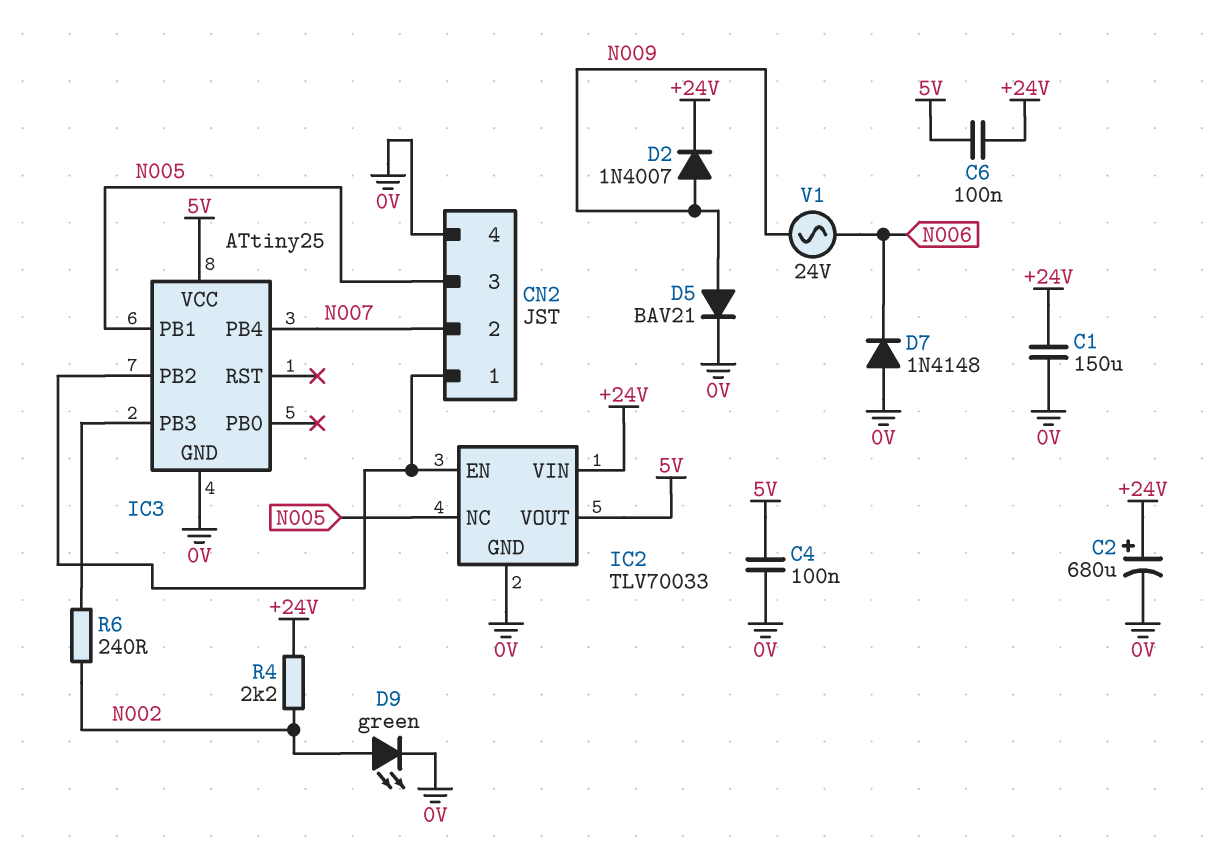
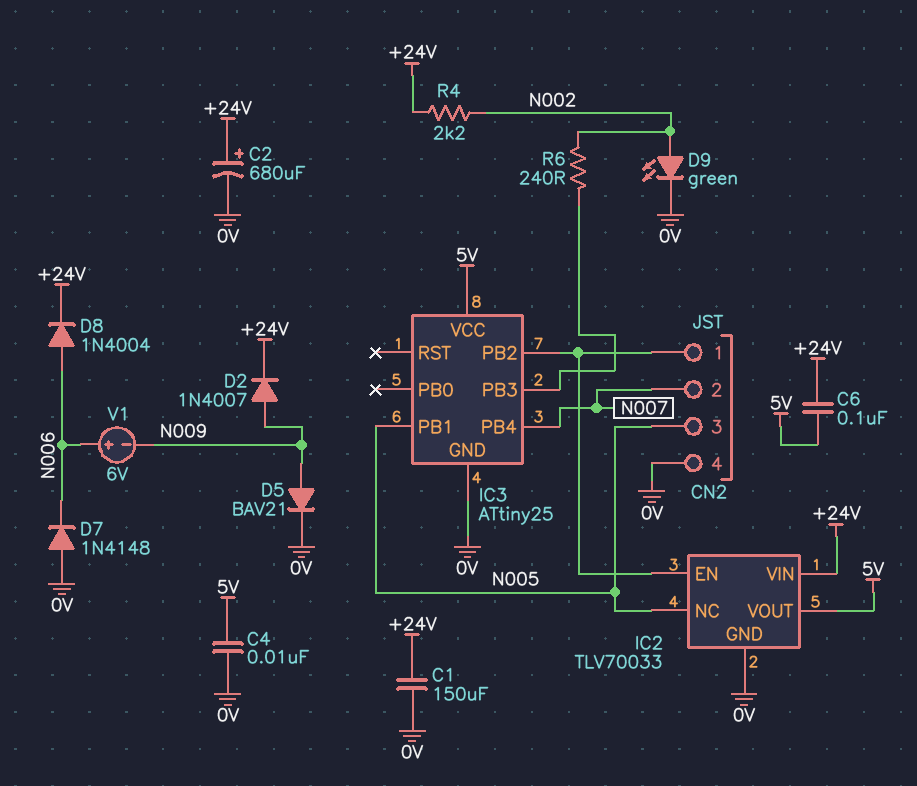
C4: 100nF (0V, 5V) -> 10nF (0V, 5V)
D8: none -> diode 1N4004 (A N006, K +24V)
V1: AC 24V (N006, N009) -> 6V (plus N006, minus N009)

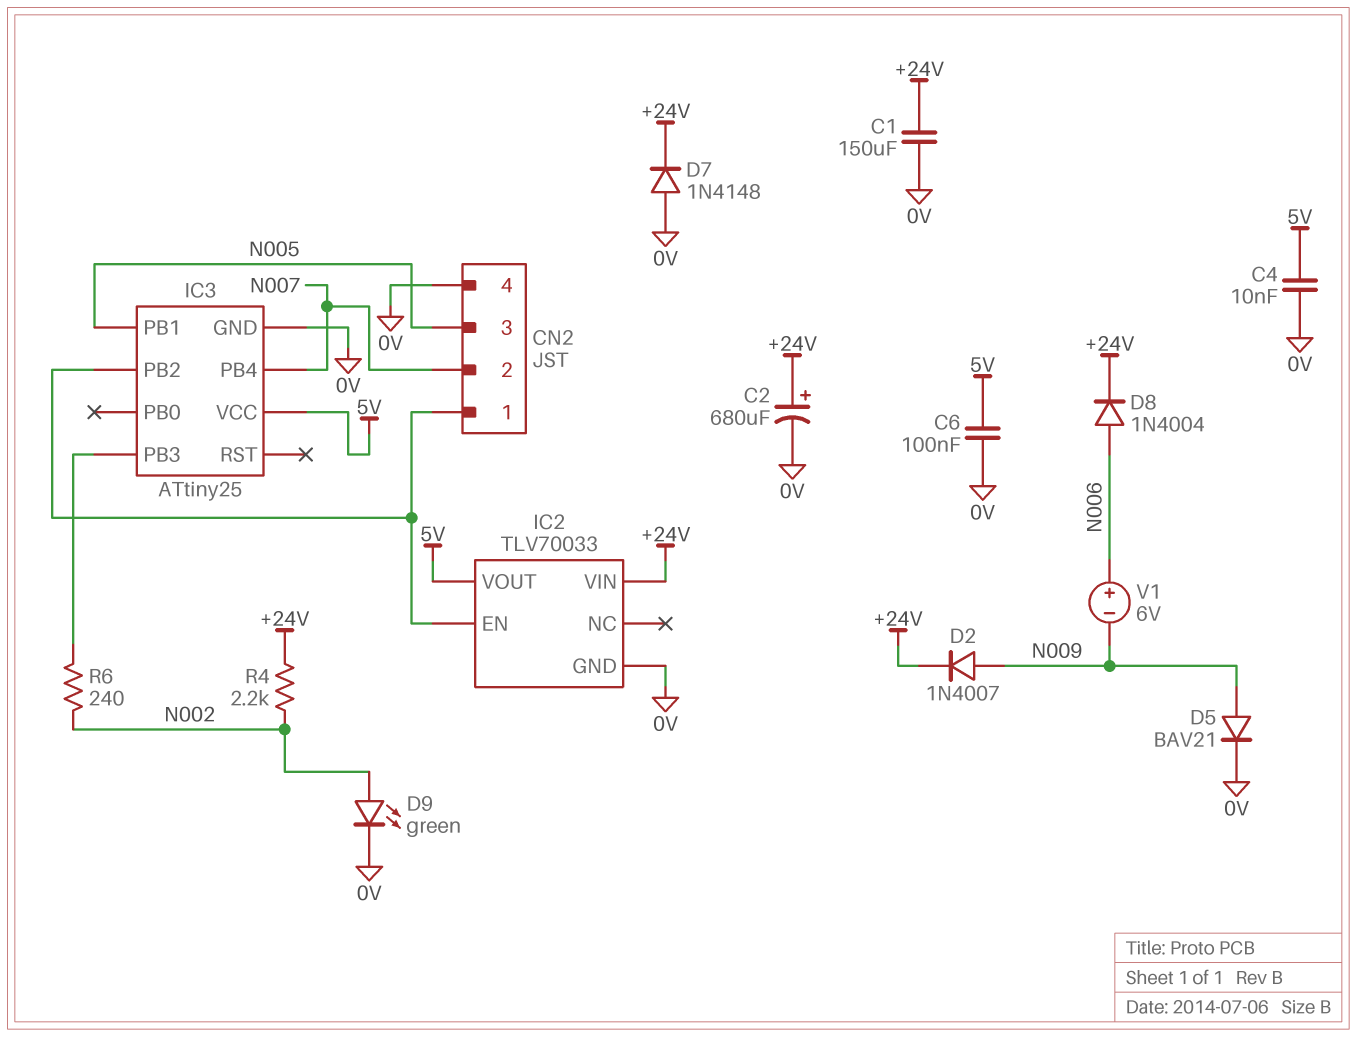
C6: 100nF (+24V, 5V) -> 100nF (0V, 5V)
D7: diode 1N4148 (A 0V, K N006) -> diode 1N4148 (A 0V, K +24V)
IC2 pin NC: N005 -> none

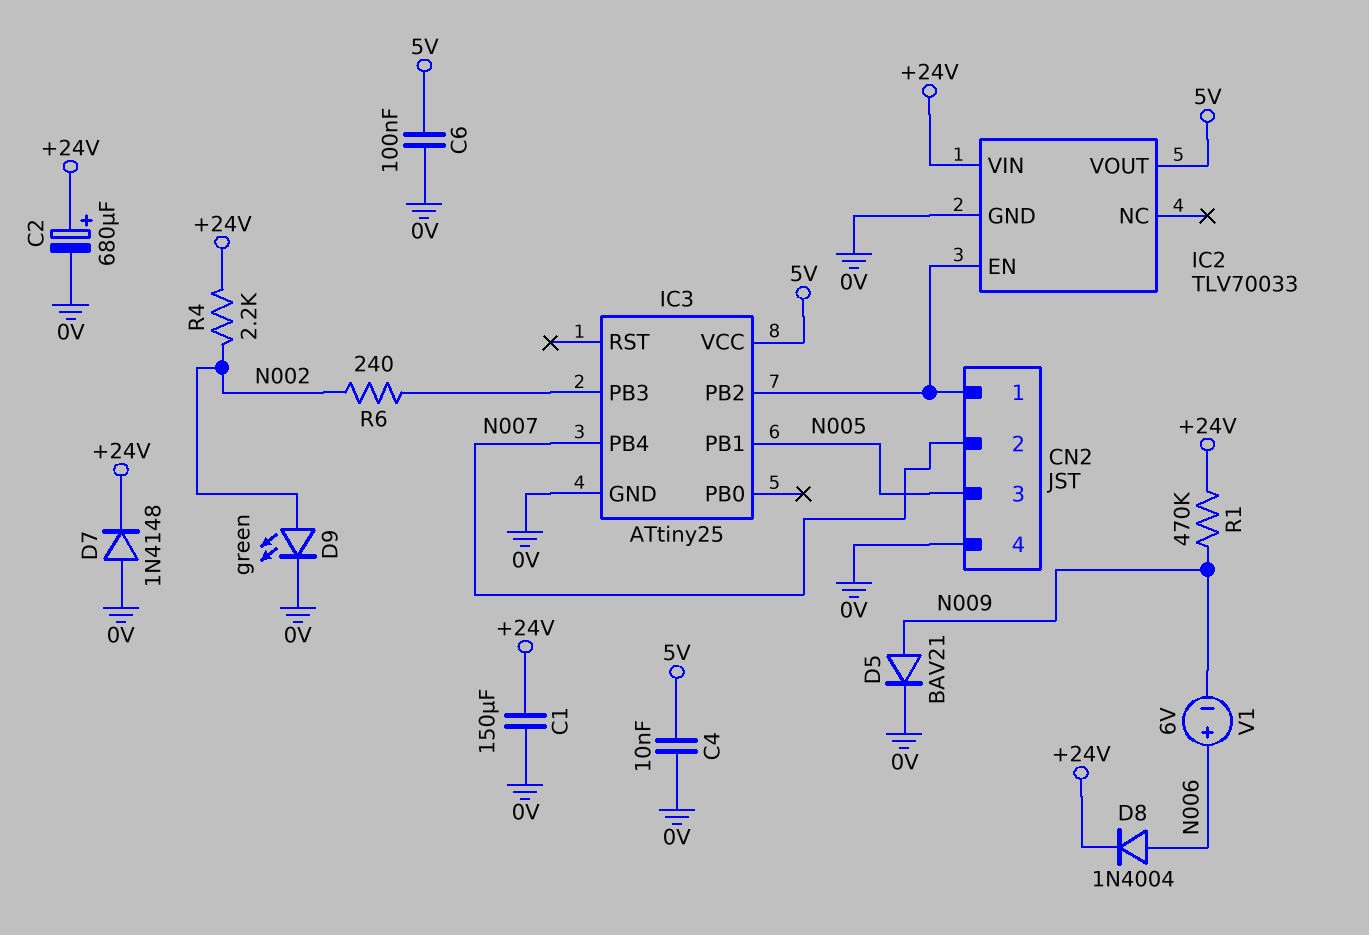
D2: diode 1N4007 (A N009, K +24V) -> none
R1: none -> 470k (+24V, N009)

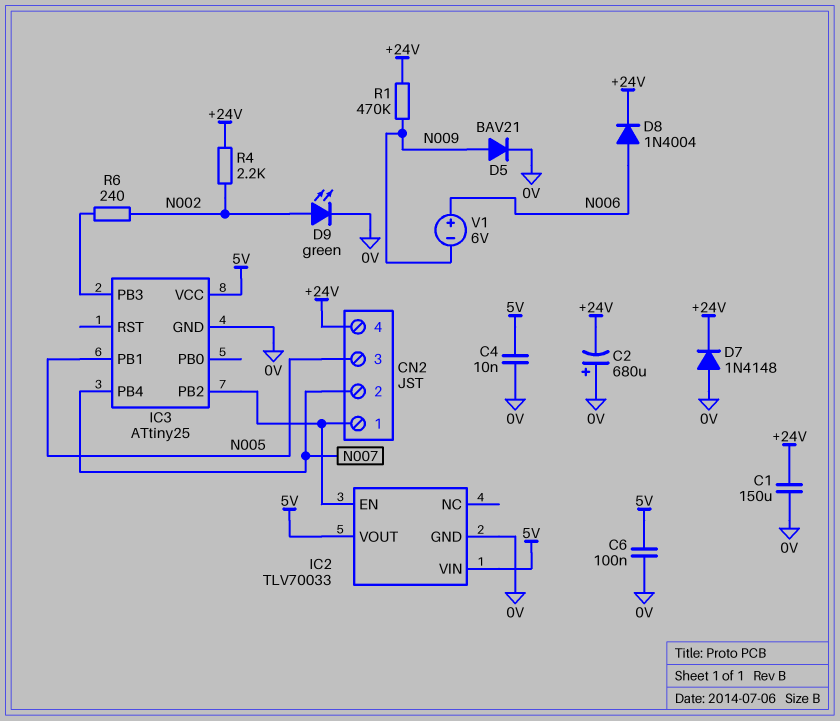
C2: 680uF (plus +24V, minus 0V) -> 680uF (plus 0V, minus +24V)
CN2 pin 4: 0V -> +24V
IC2 pin VIN: +24V -> 5V

